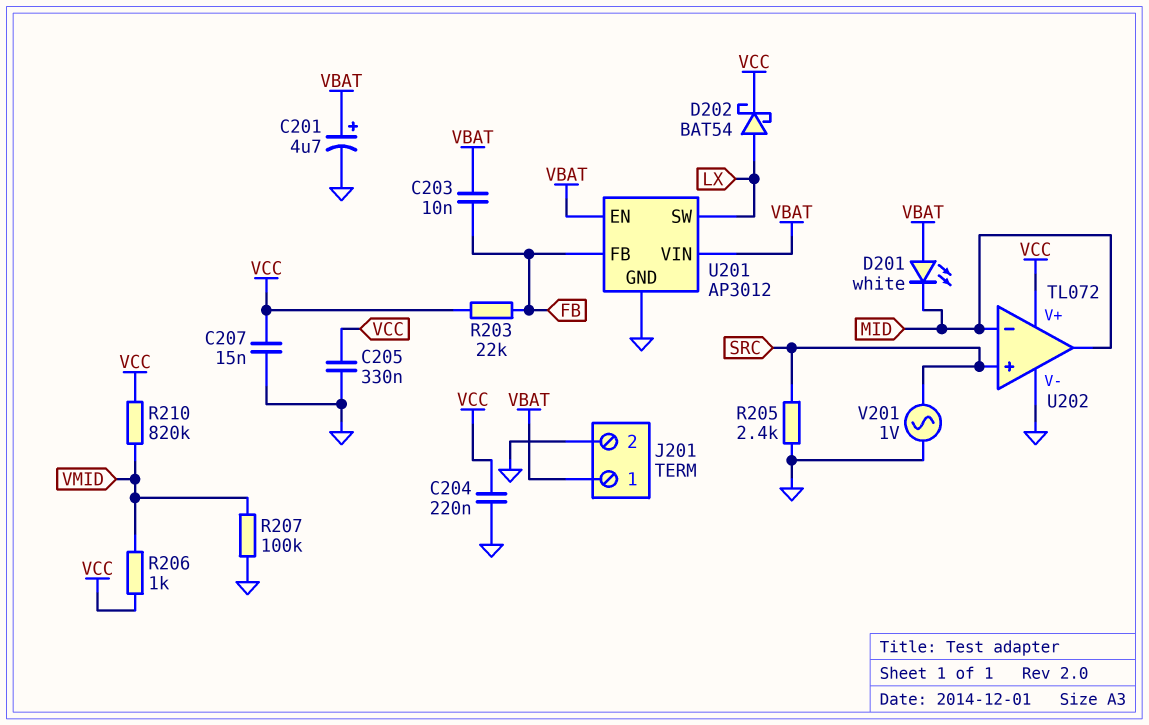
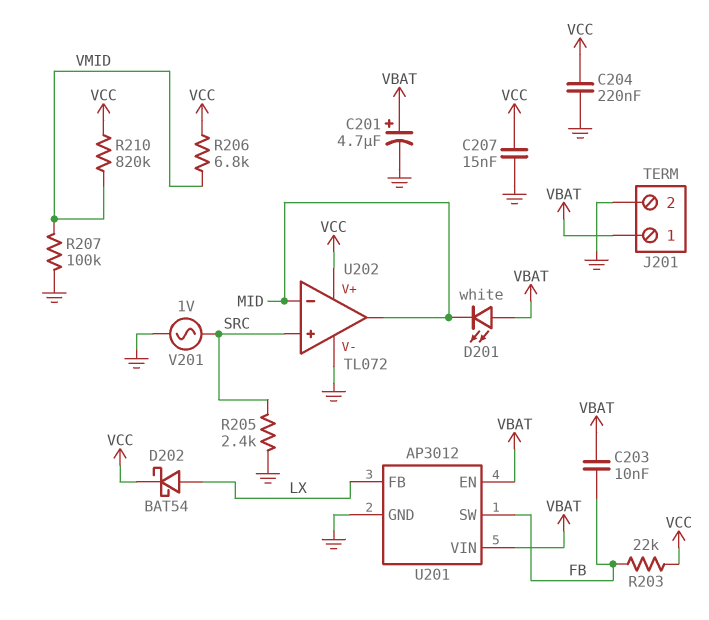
C205: 330nF (GND, VCC) -> none
R206: 1k (VCC, VMID) -> 6.8k (VCC, VMID)
U201 pin FB: FB -> LX
U201 pin SW: LX -> FB

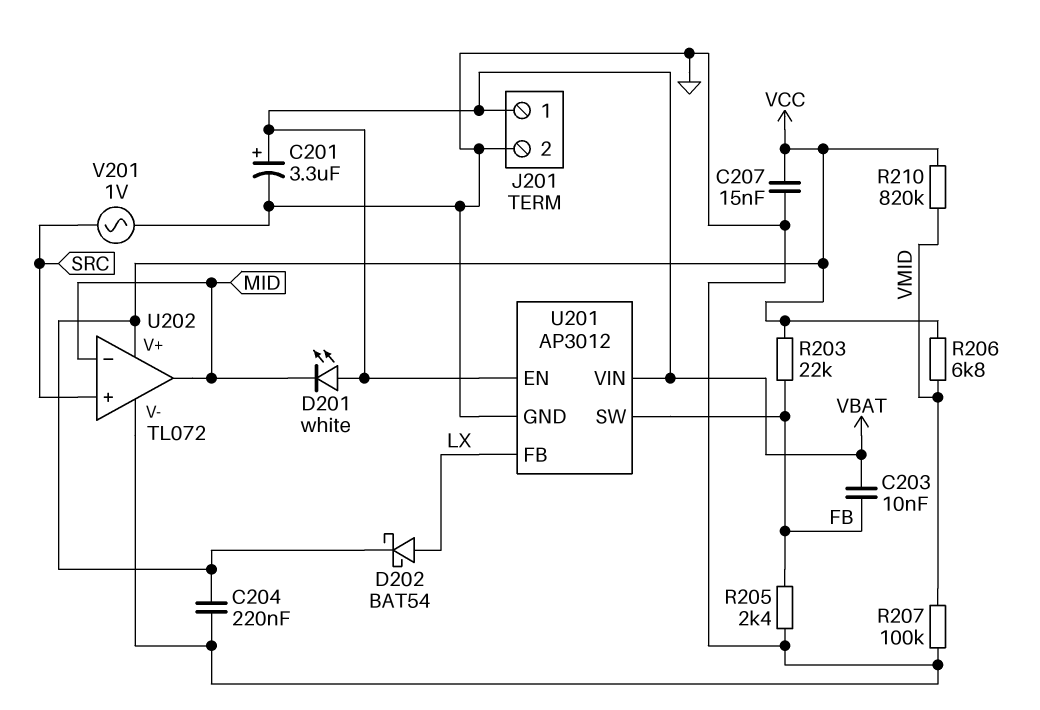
C201: 4.7uF (plus VBAT, minus GND) -> 3.3uF (plus VBAT, minus GND)
R205: 2.4k (GND, SRC) -> 2.4k (FB, GND)

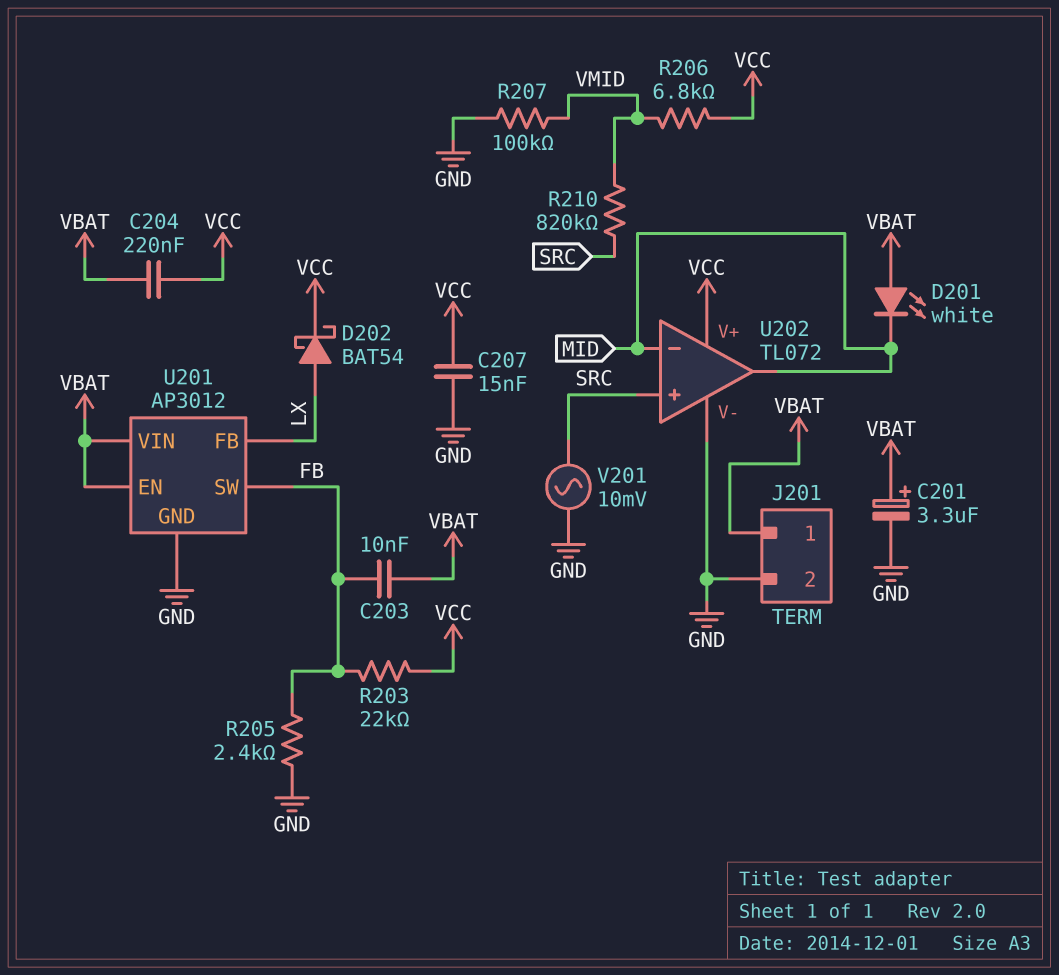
C204: 220nF (GND, VCC) -> 220nF (VBAT, VCC)
R210: 820k (VCC, VMID) -> 820k (SRC, VMID)
V201: AC 1V (GND, SRC) -> AC 10mV (GND, SRC)

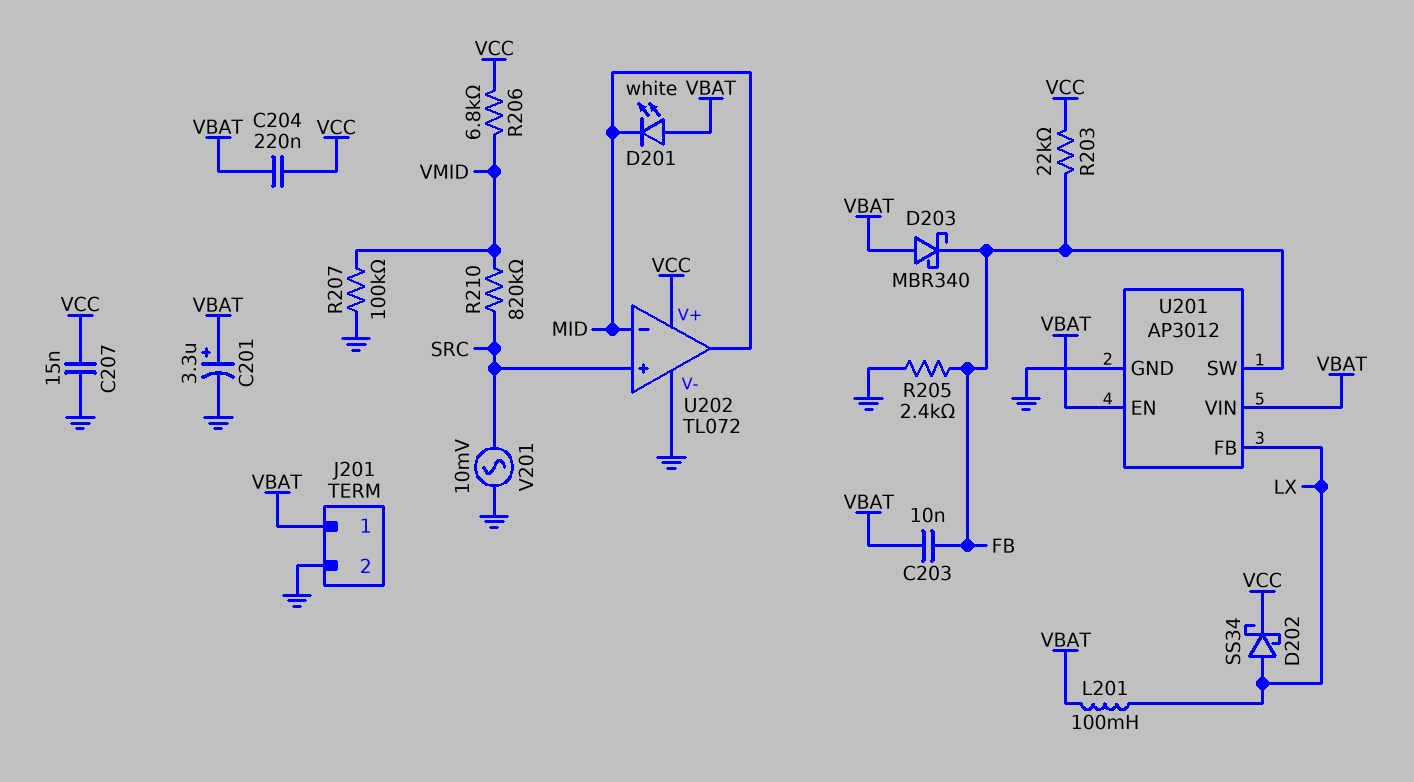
D202: schottky BAT54 (A LX, K VCC) -> schottky SS34 (A LX, K VCC)
D203: none -> schottky MBR340 (A VBAT, K FB)
L201: none -> 100mH (LX, VBAT)

